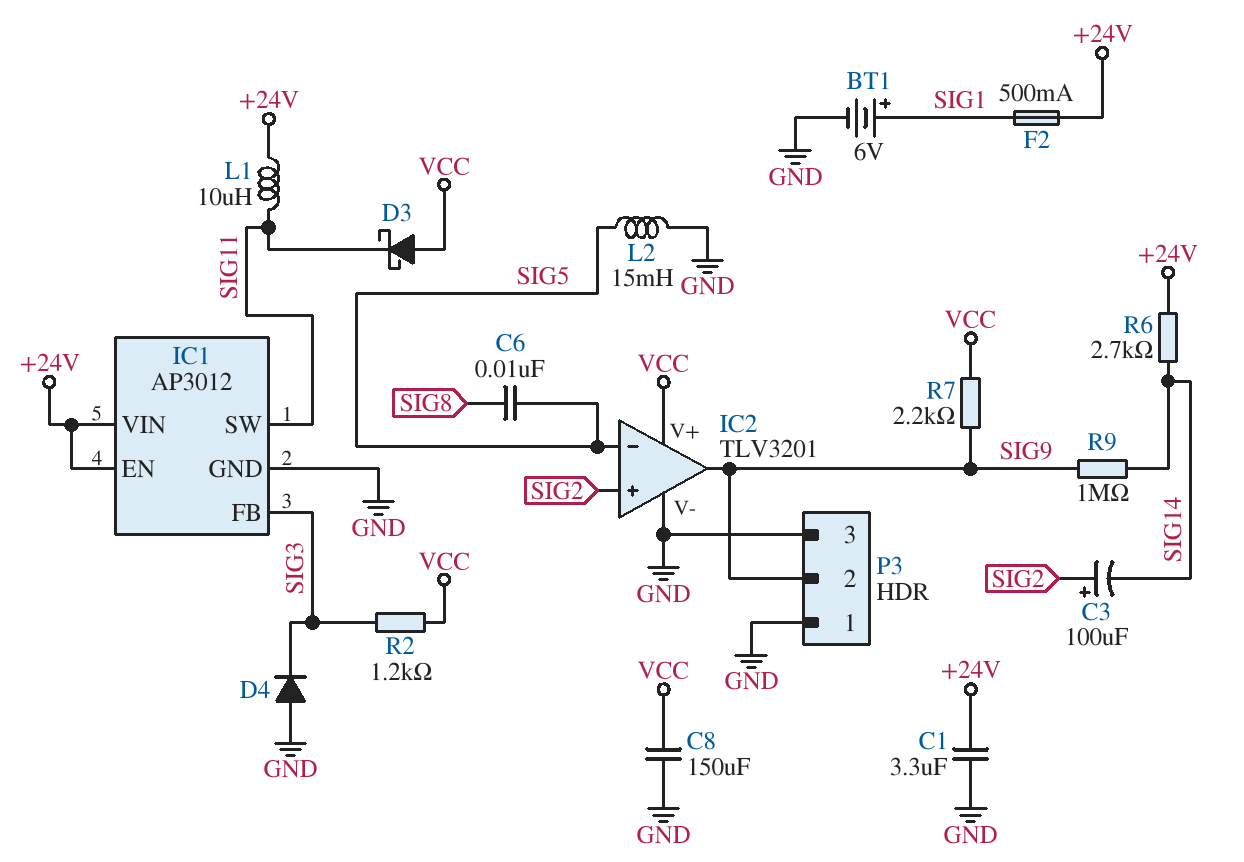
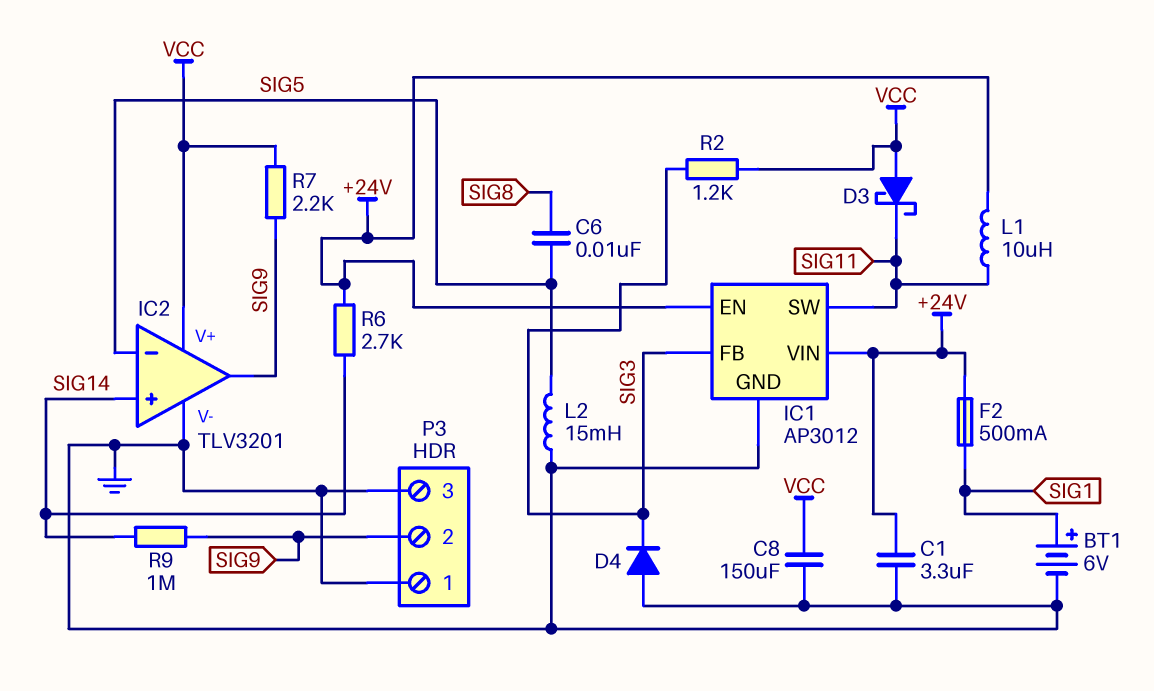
C3: 100uF (plus SIG2, minus SIG14) -> none
IC2 pin in+: SIG2 -> SIG14

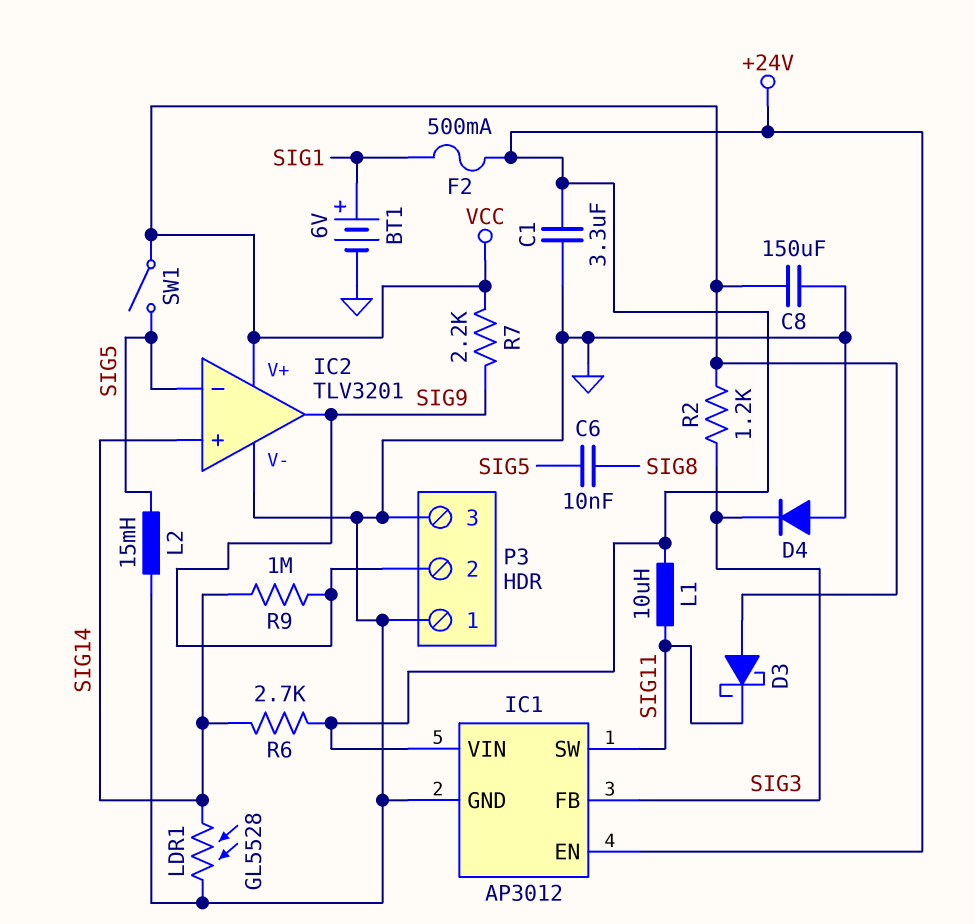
LDR1: none -> GL5528 (GND, SIG14)
SW1: none -> switch (SIG5, VCC)

